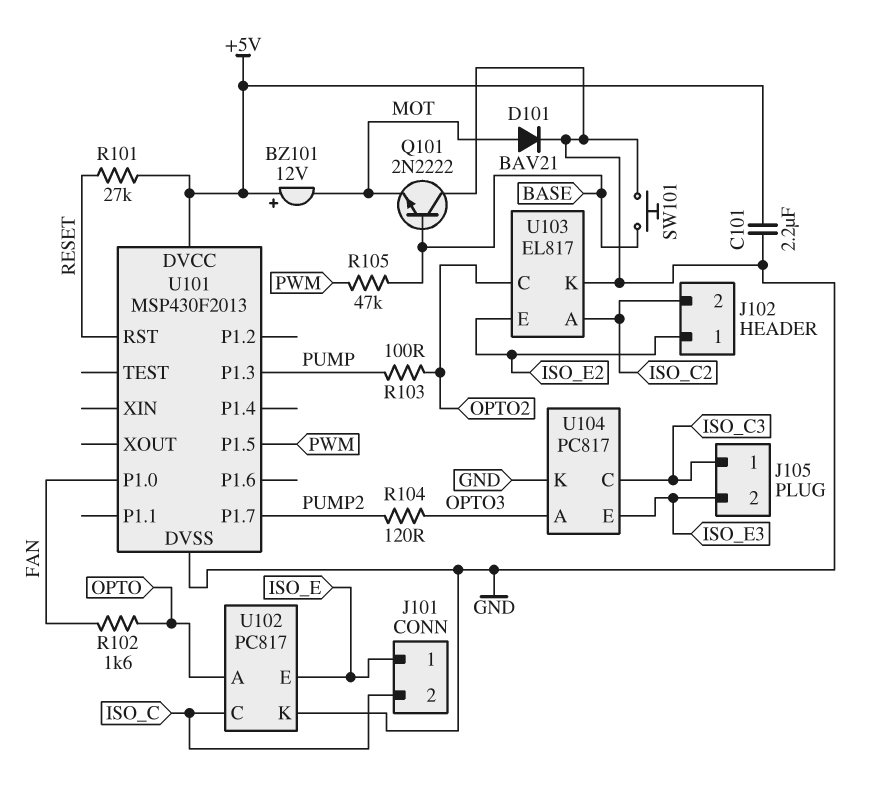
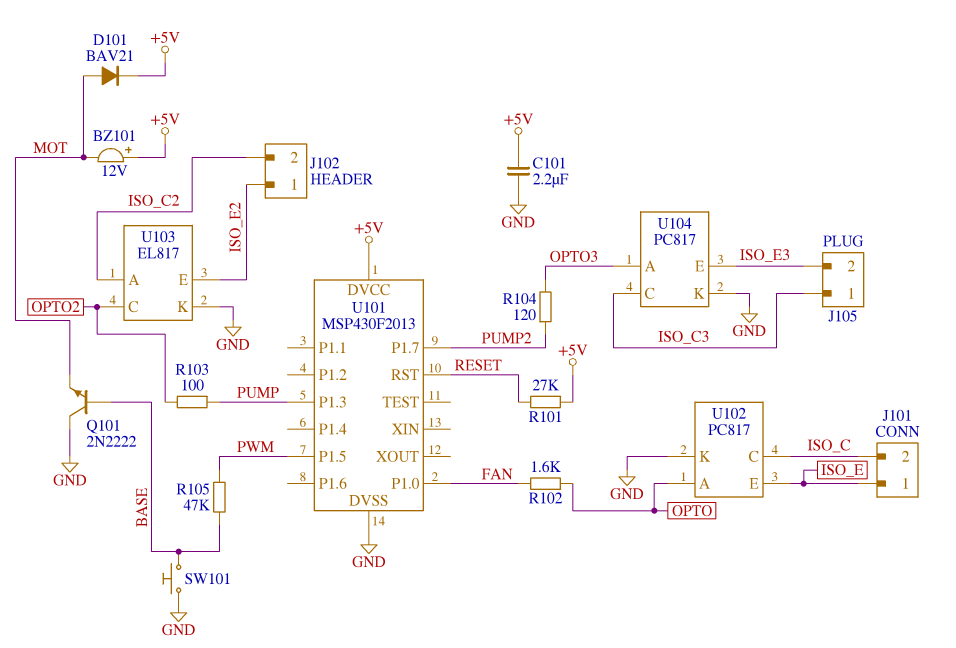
D101: diode BAV21 (A MOT, K GND) -> diode BAV21 (A MOT, K +5V)

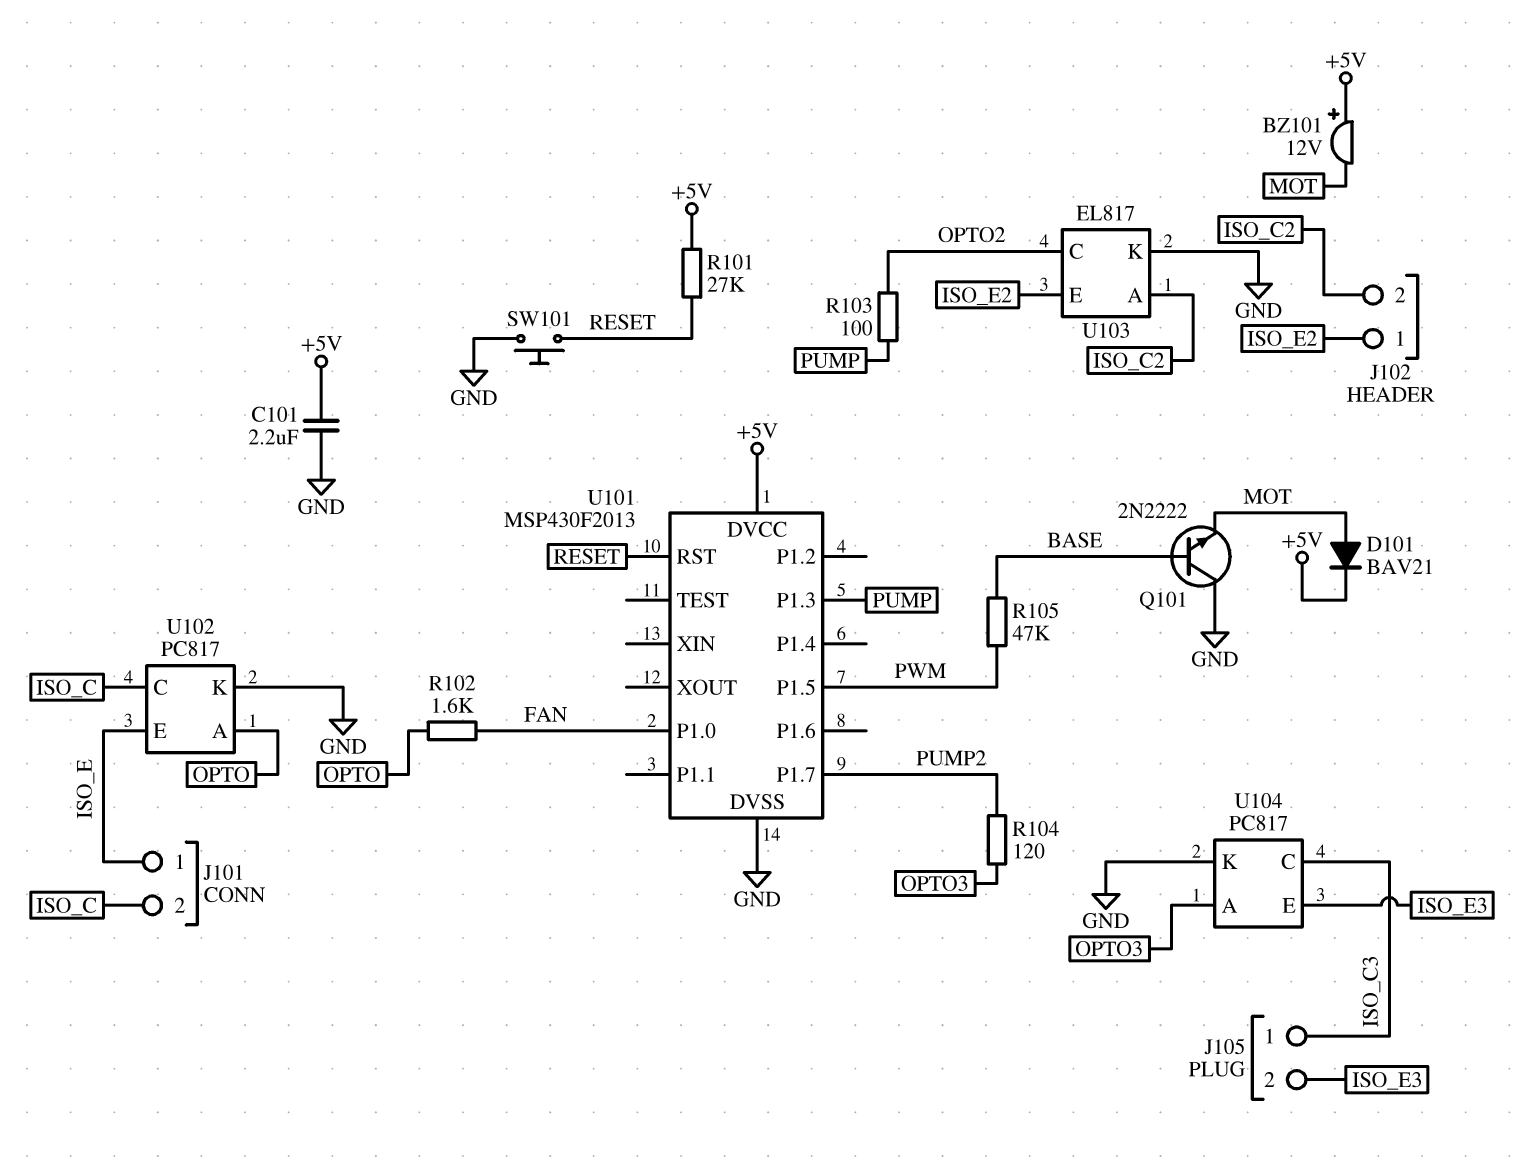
SW101: button (BASE, GND) -> button (GND, RESET)

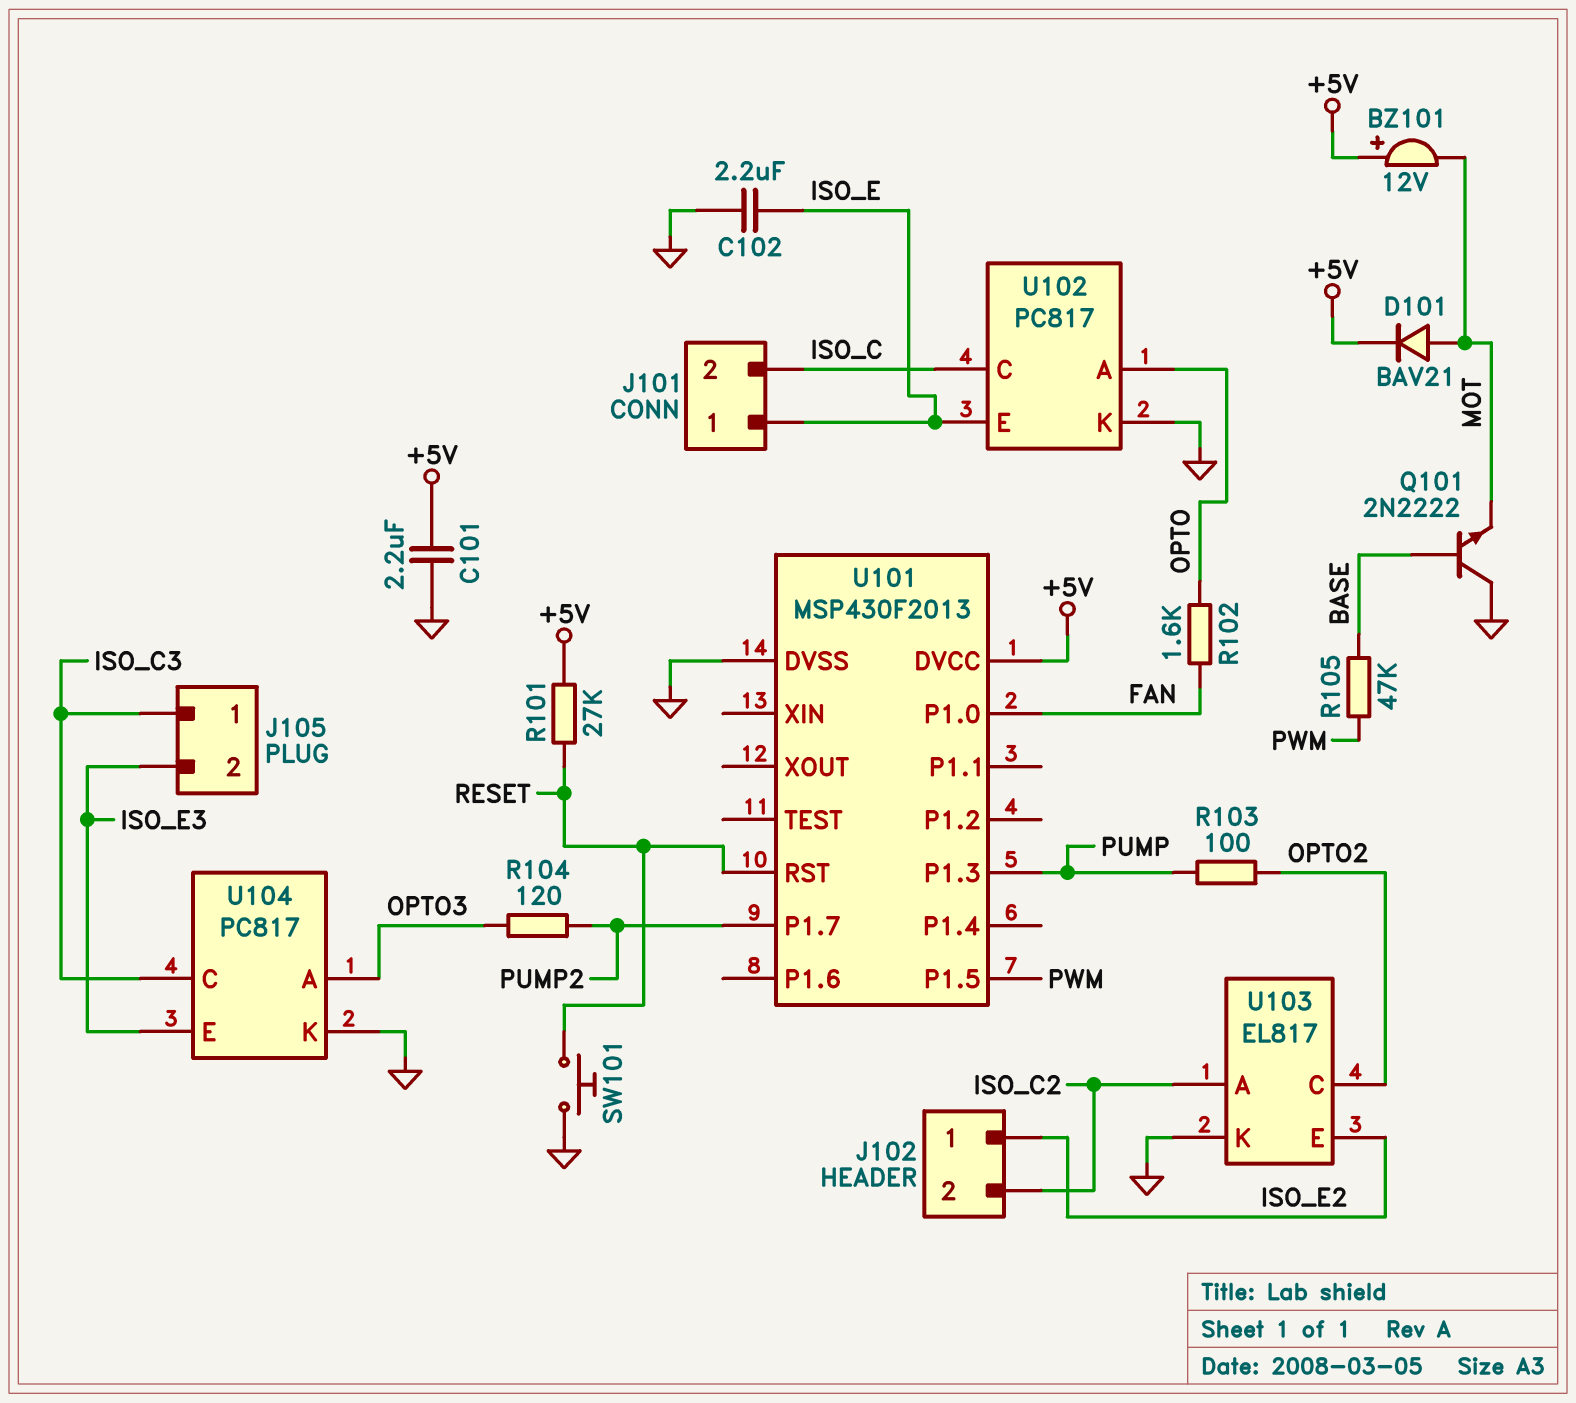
C102: none -> 2.2uF (GND, ISO_E)

